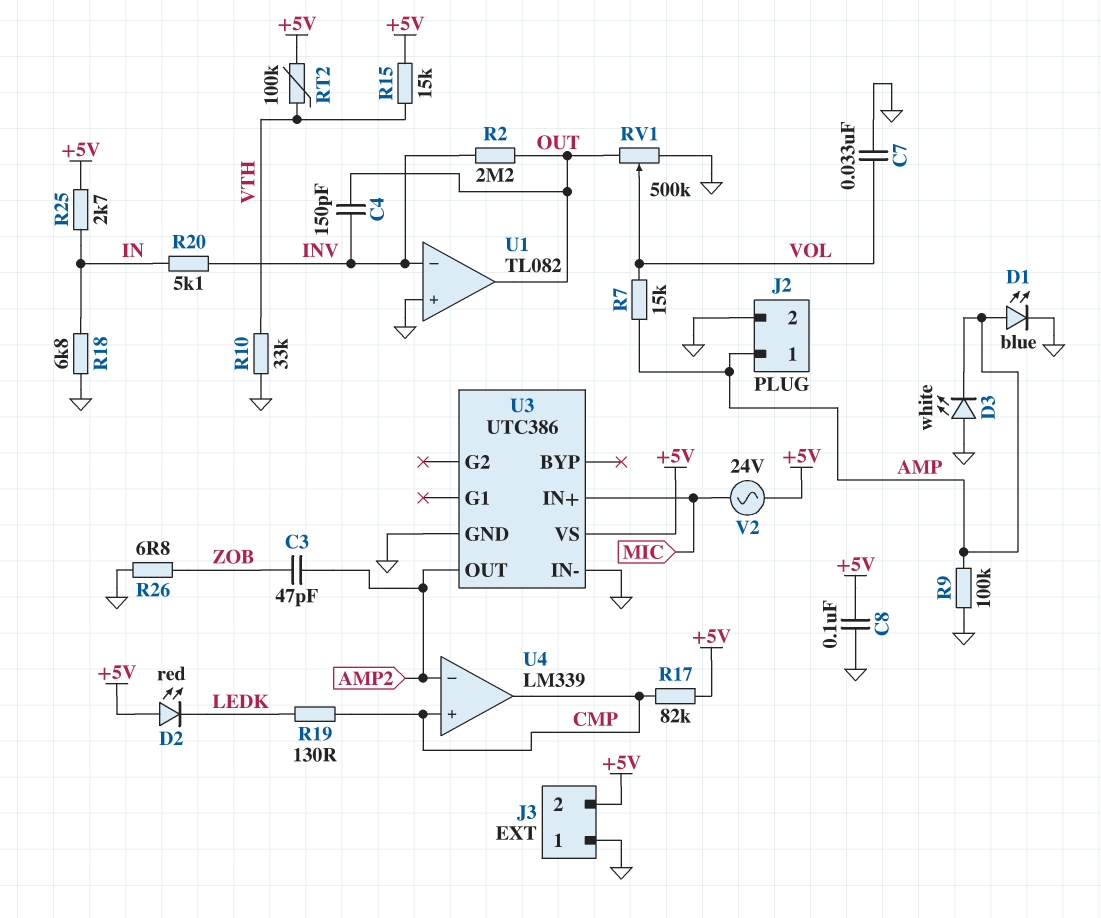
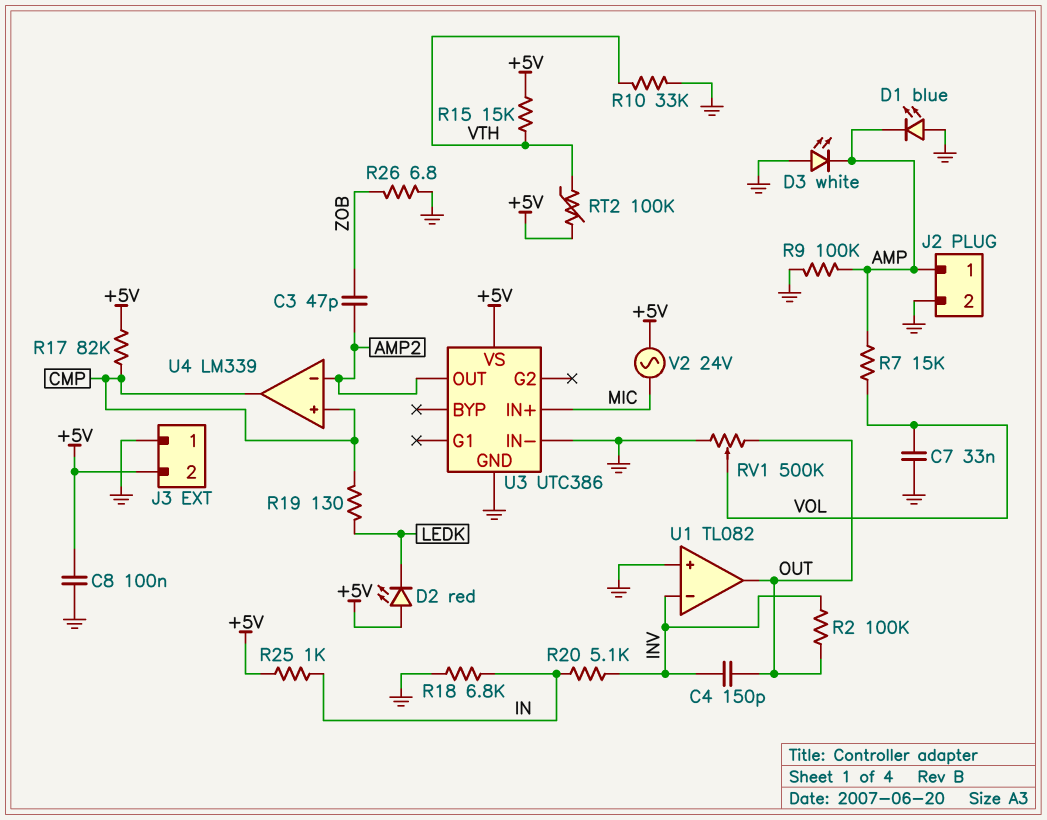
D1: LED blue (A AMP, K GND) -> LED blue (A GND, K AMP)
R2: 2.2M (INV, OUT) -> 100k (INV, OUT)
R25: 2.7k (+5V, IN) -> 1k (+5V, IN)

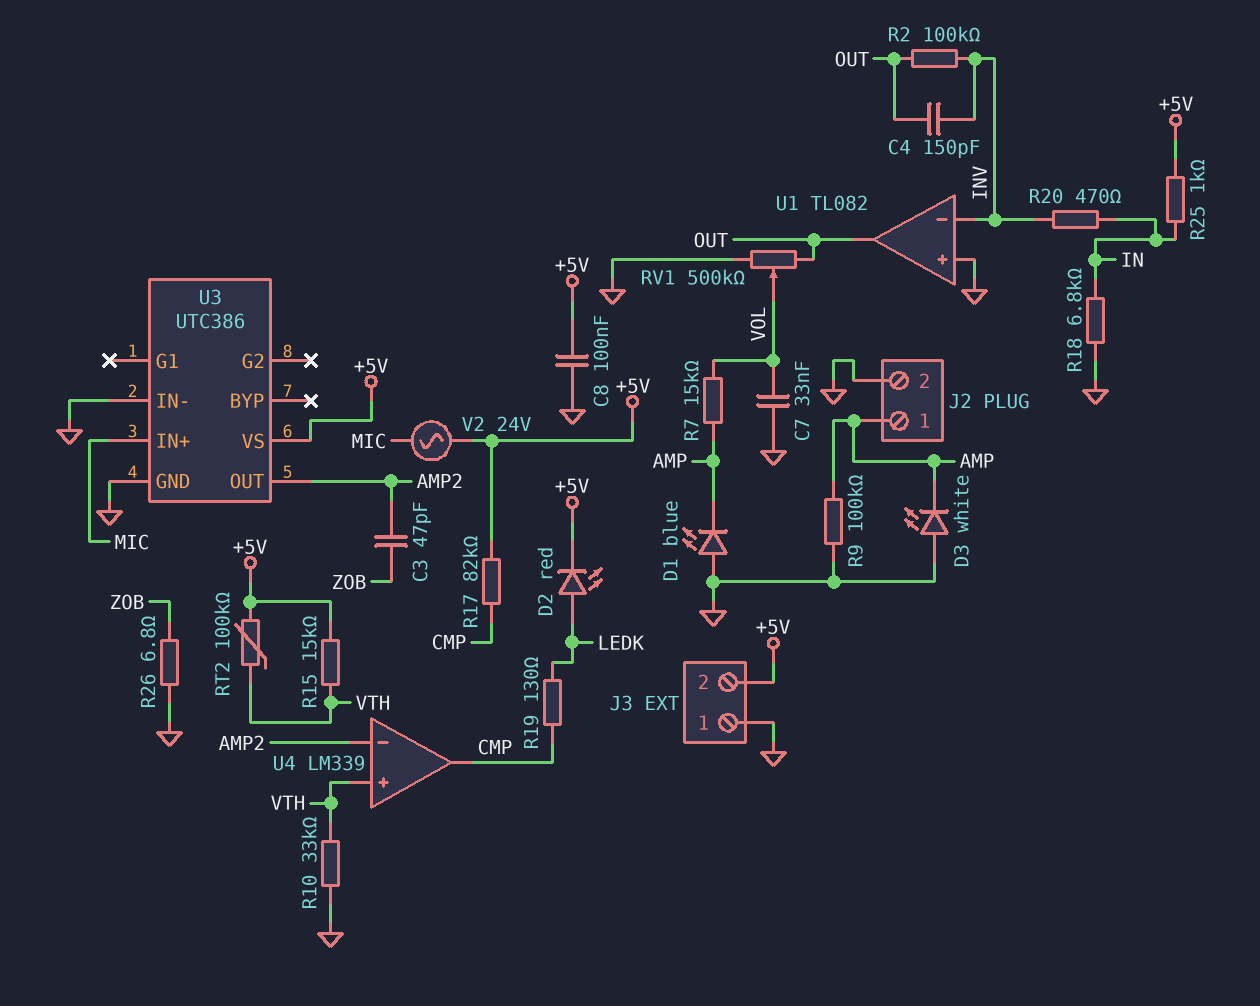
D2: LED red (A +5V, K LEDK) -> LED red (A LEDK, K +5V)
R20: 5.1k (IN, INV) -> 470 (IN, INV)
U4 pin in+: CMP -> VTH

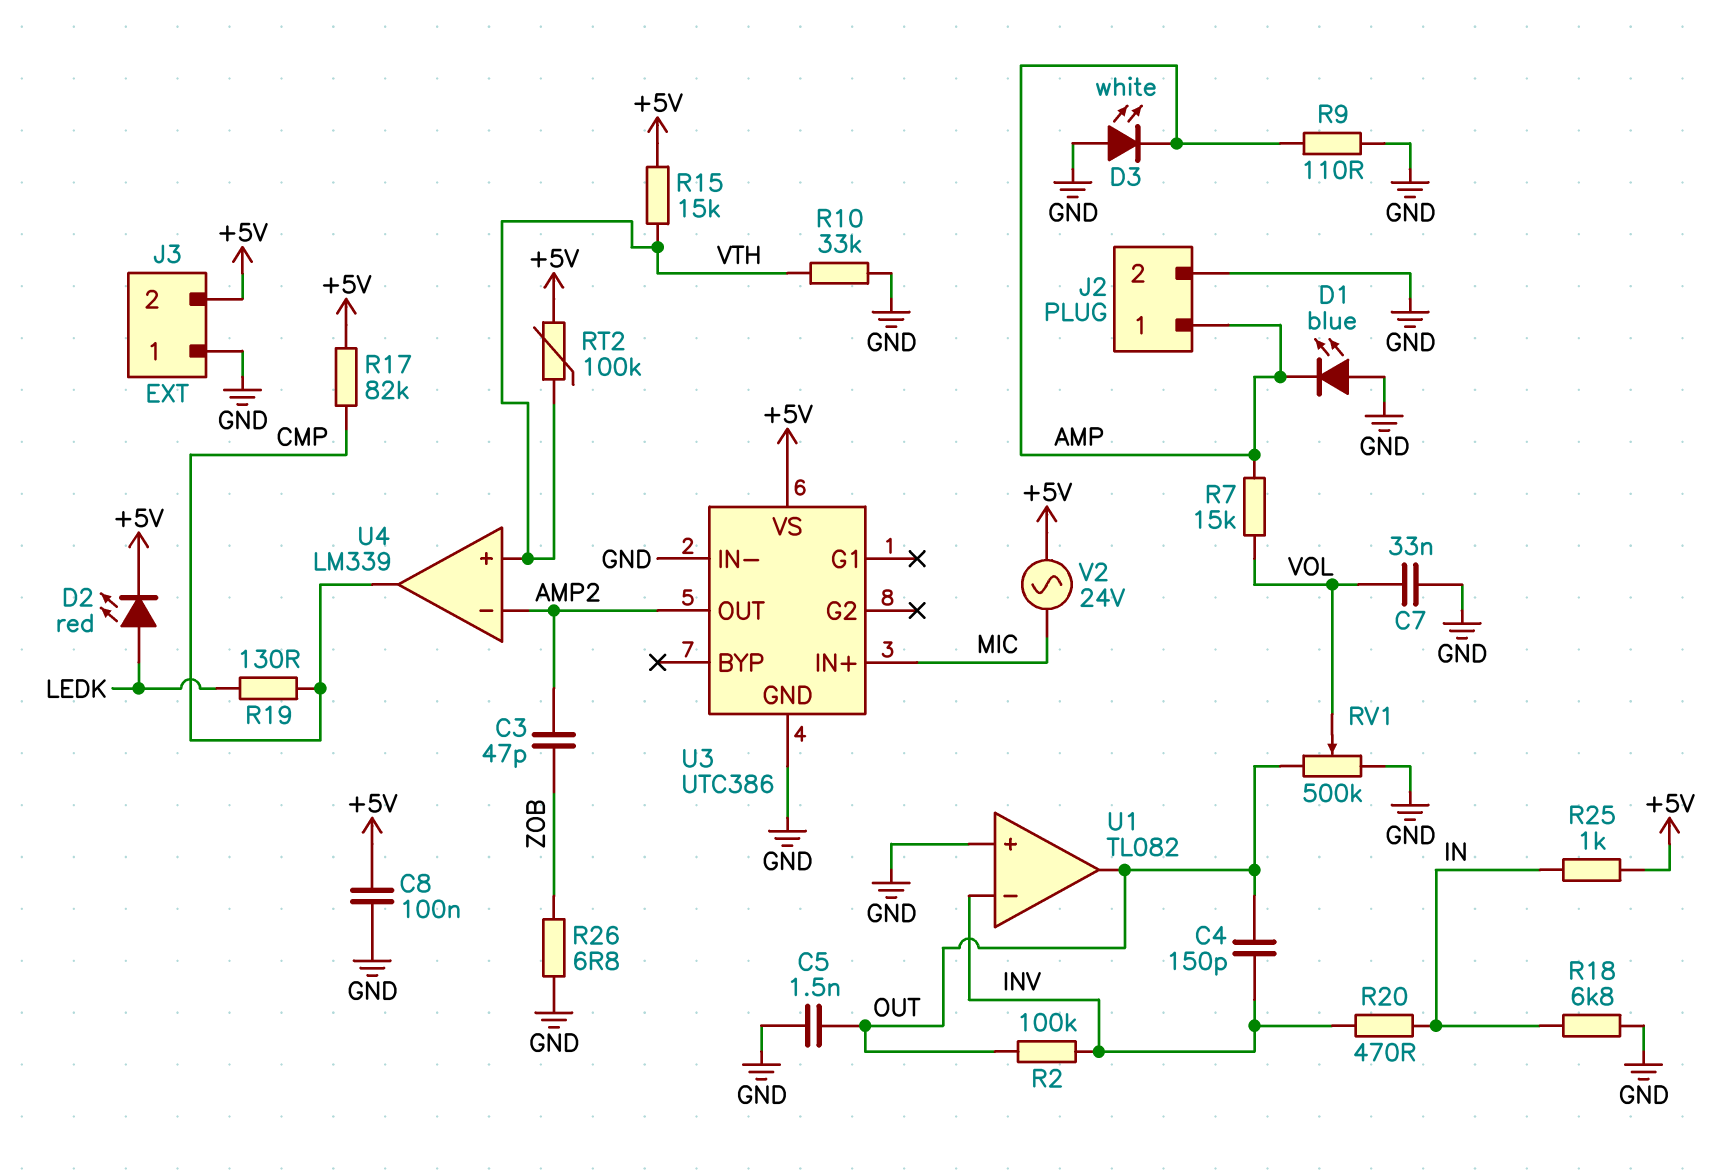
C5: none -> 1.5nF (GND, OUT)
R9: 100k (AMP, GND) -> 110 (AMP, GND)

